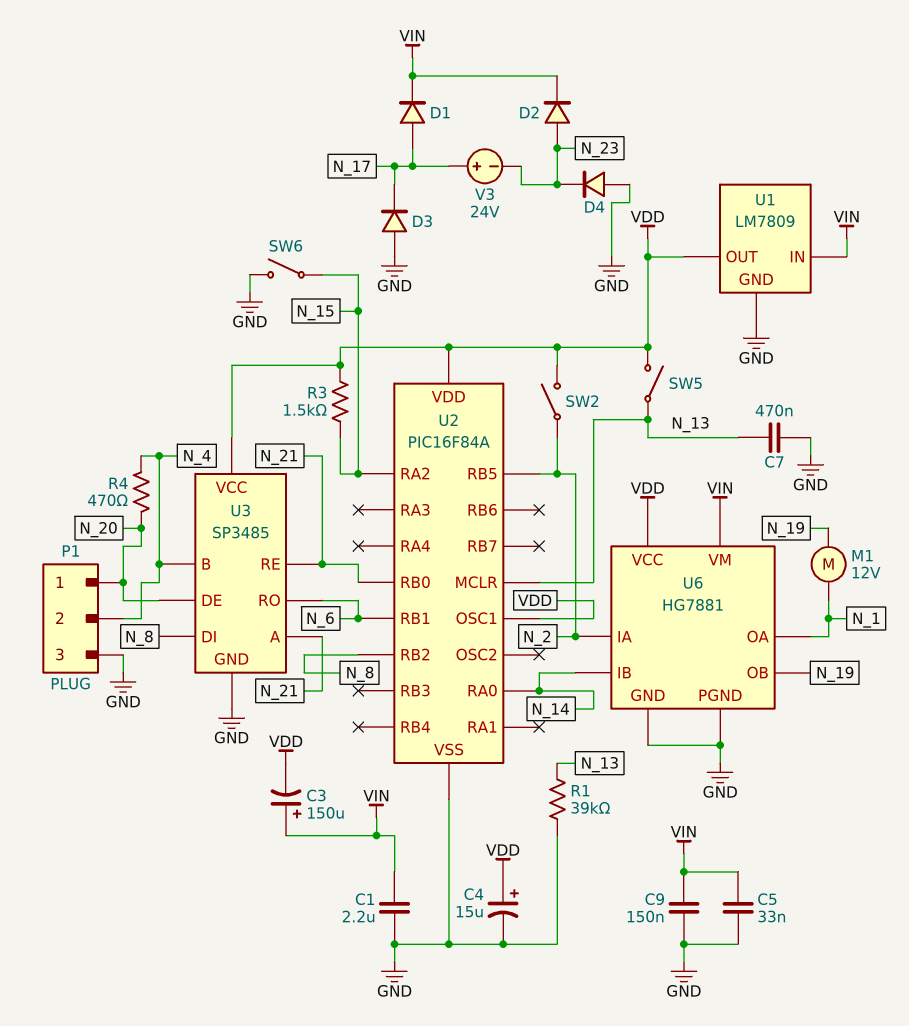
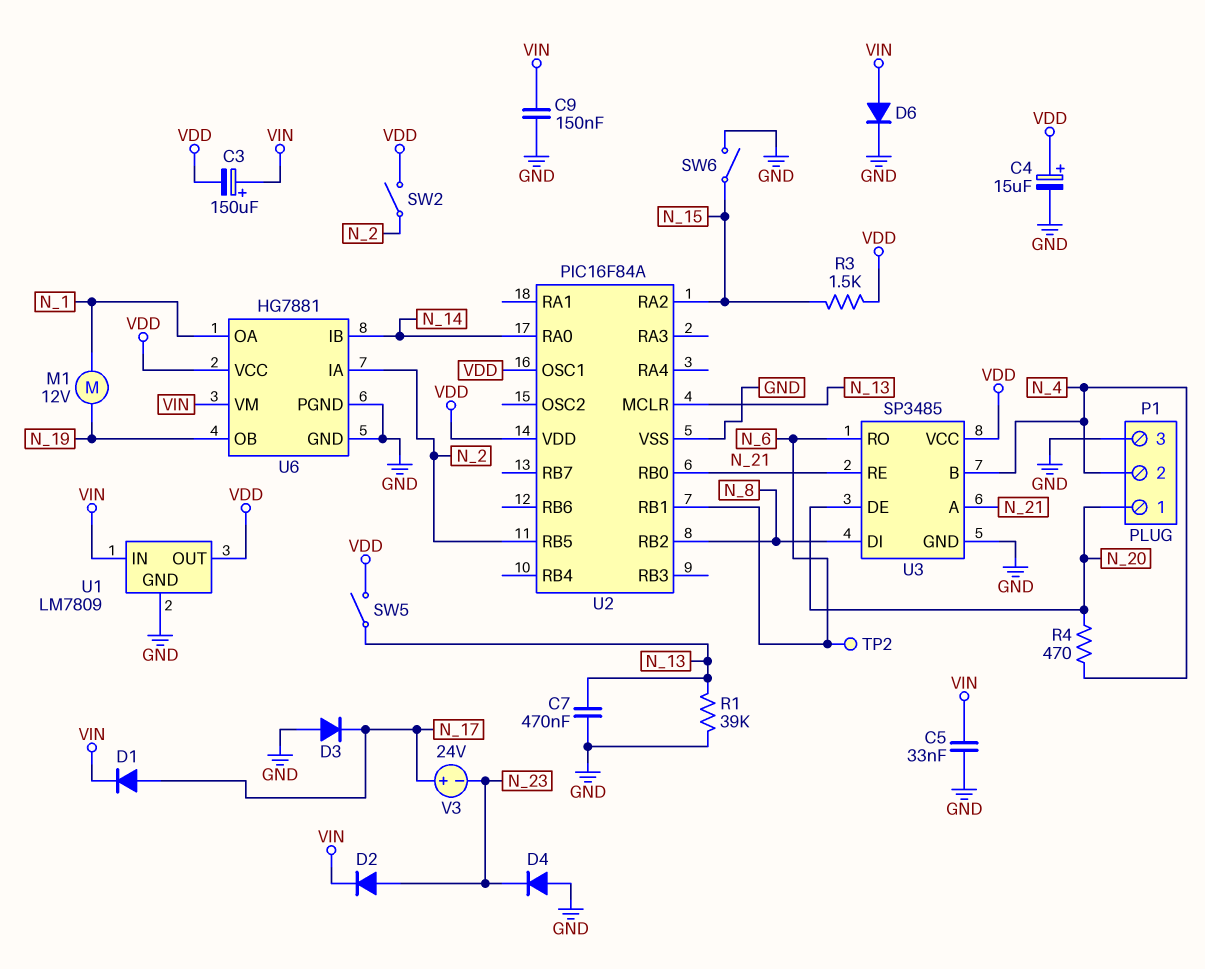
C1: 2.2uF (GND, VIN) -> none
D6: none -> diode (A VIN, K GND)
TP2: none -> test point (N_6)

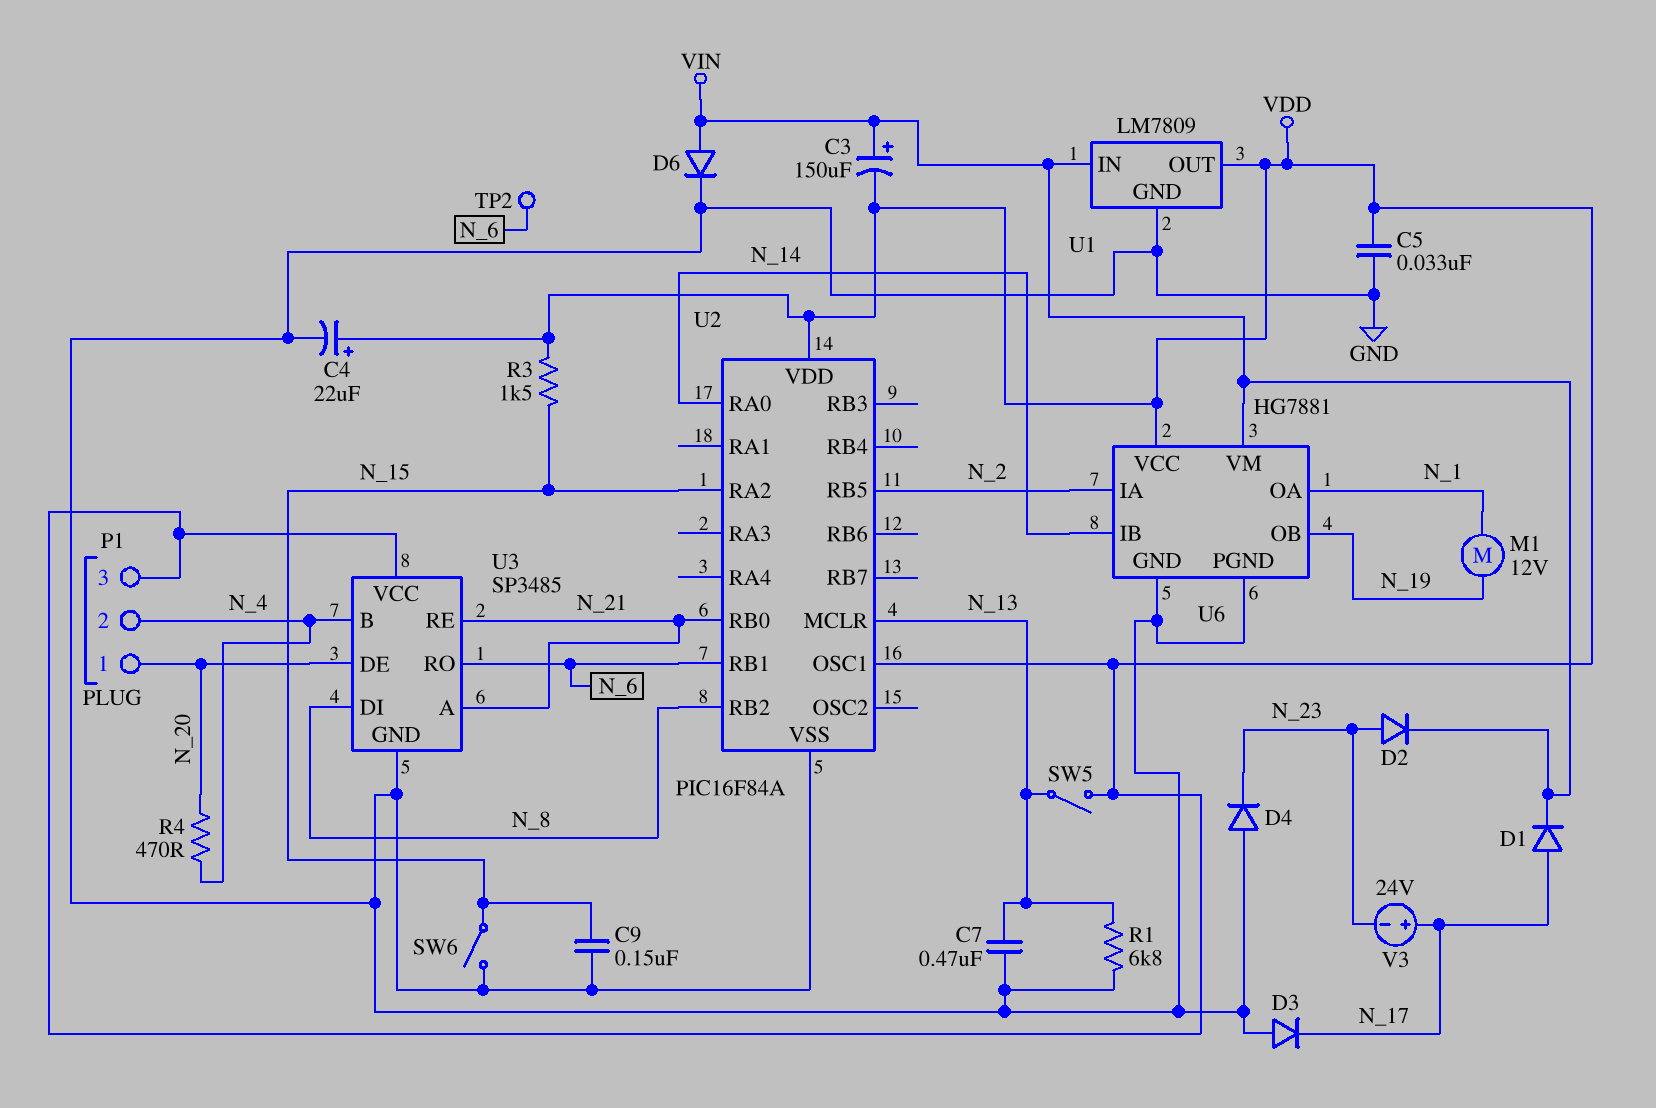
C4: 15uF (plus VDD, minus GND) -> 22uF (plus VDD, minus GND)
C5: 33nF (GND, VIN) -> 33nF (GND, VDD)
C9: 150nF (GND, VIN) -> 150nF (GND, N_15)
P1 pin 3: GND -> VDD
R1: 39k (GND, N_13) -> 6.8k (GND, N_13)
SW2: switch (N_2, VDD) -> none

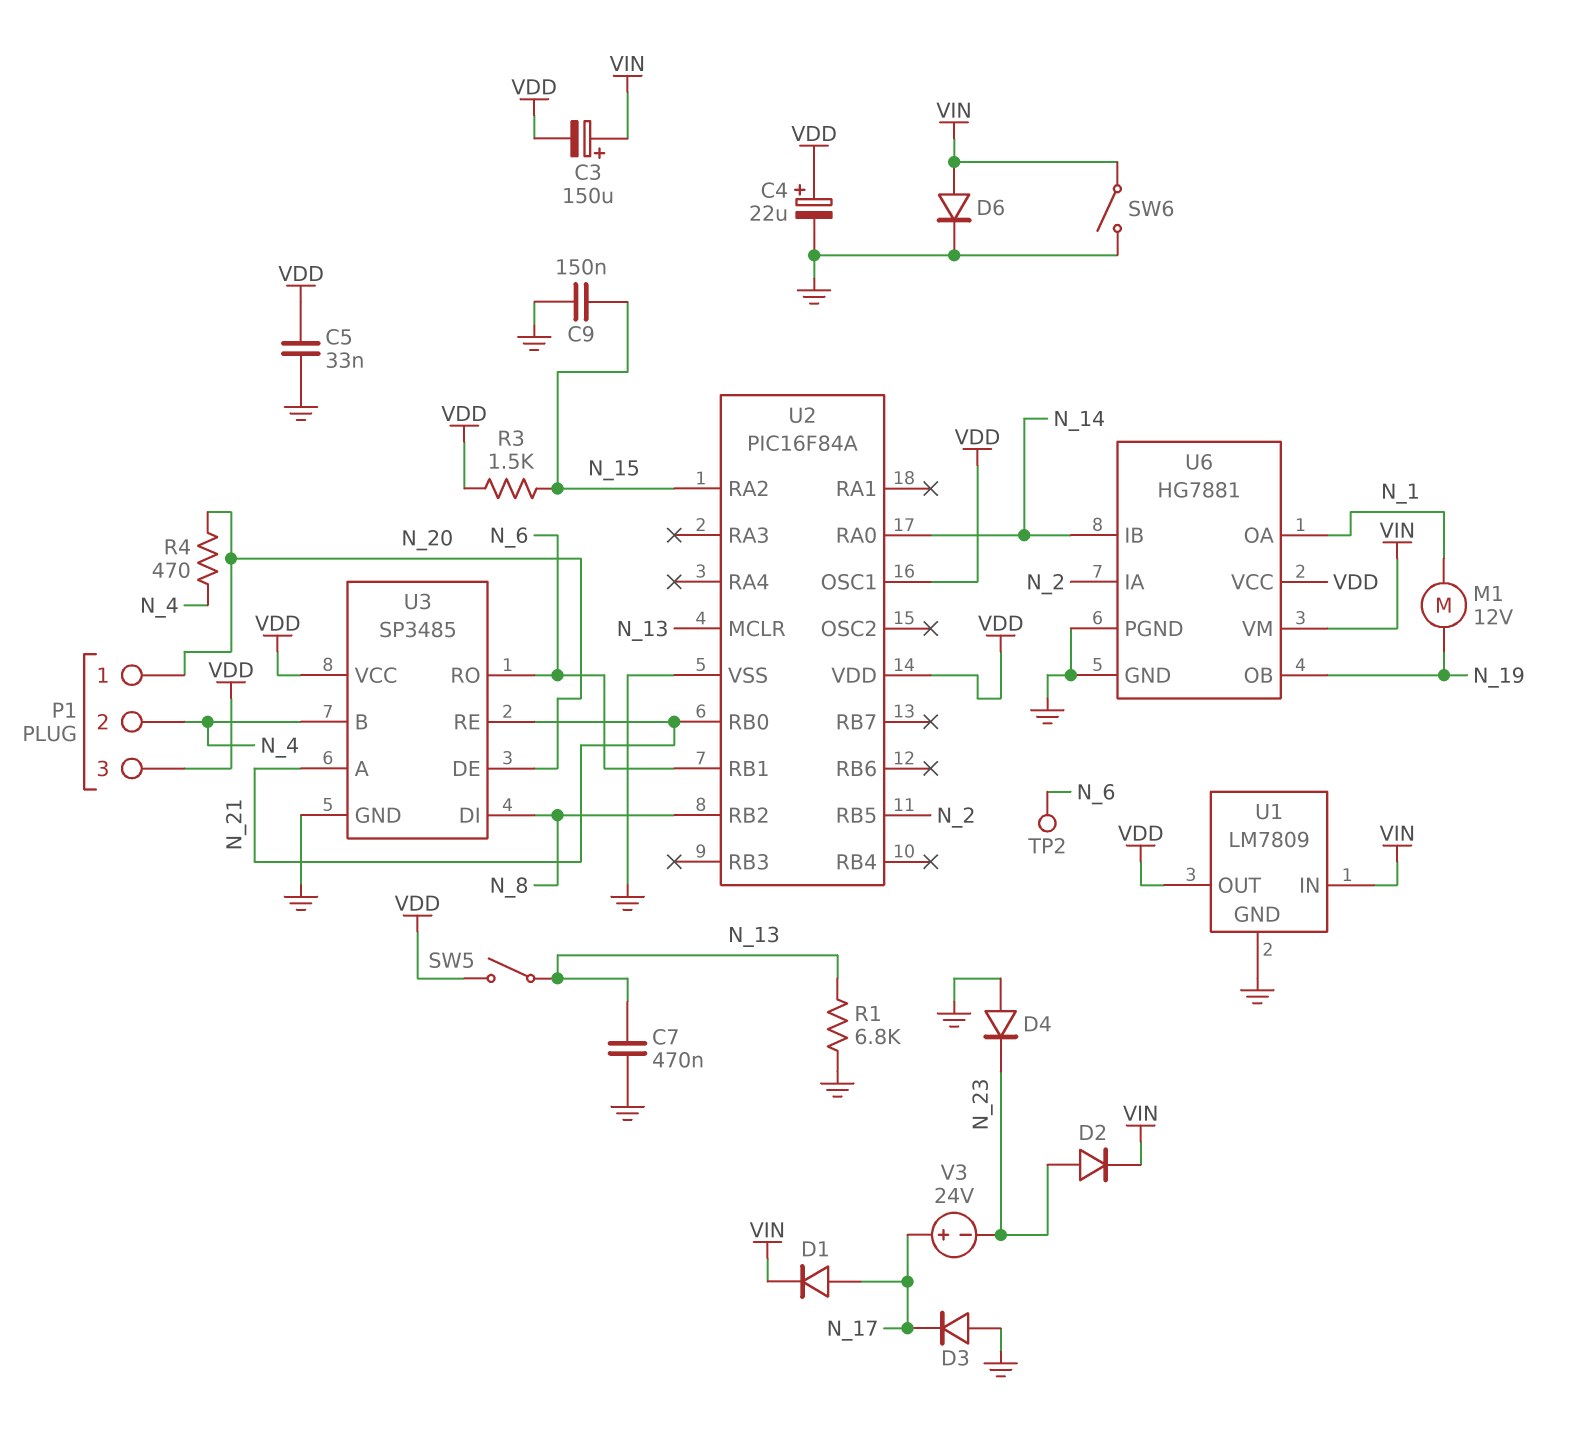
SW6: switch (GND, N_15) -> switch (GND, VIN)

